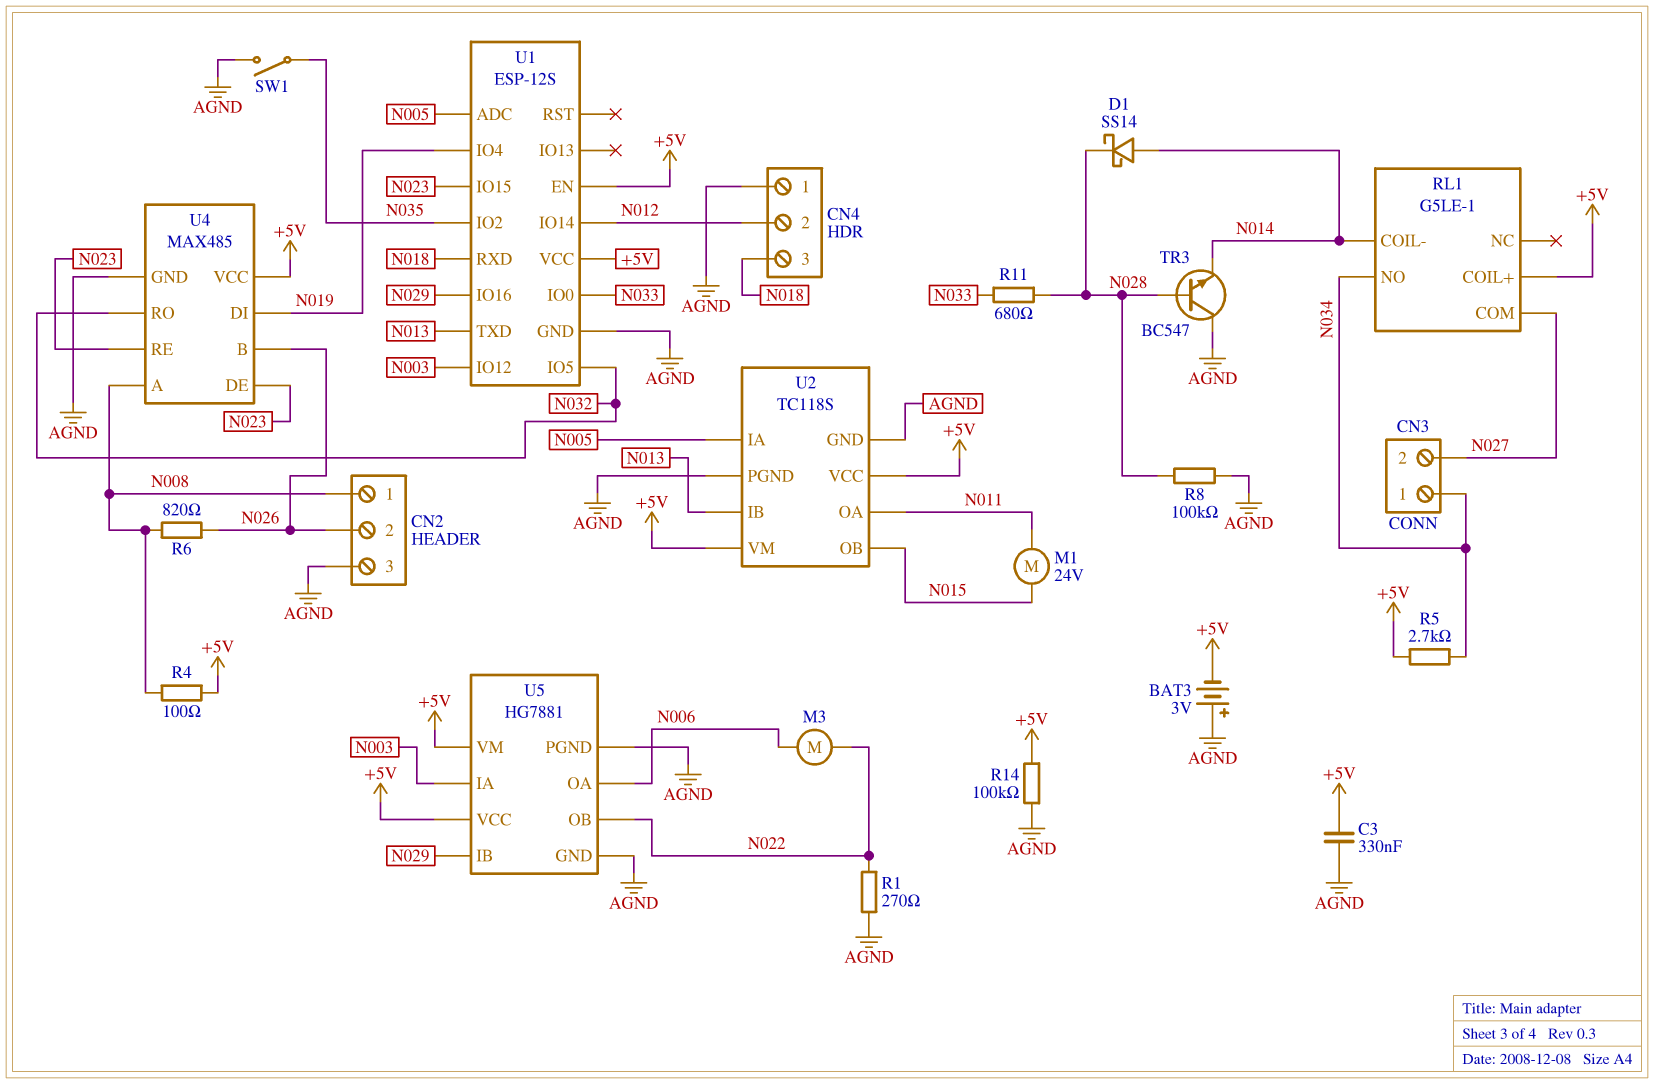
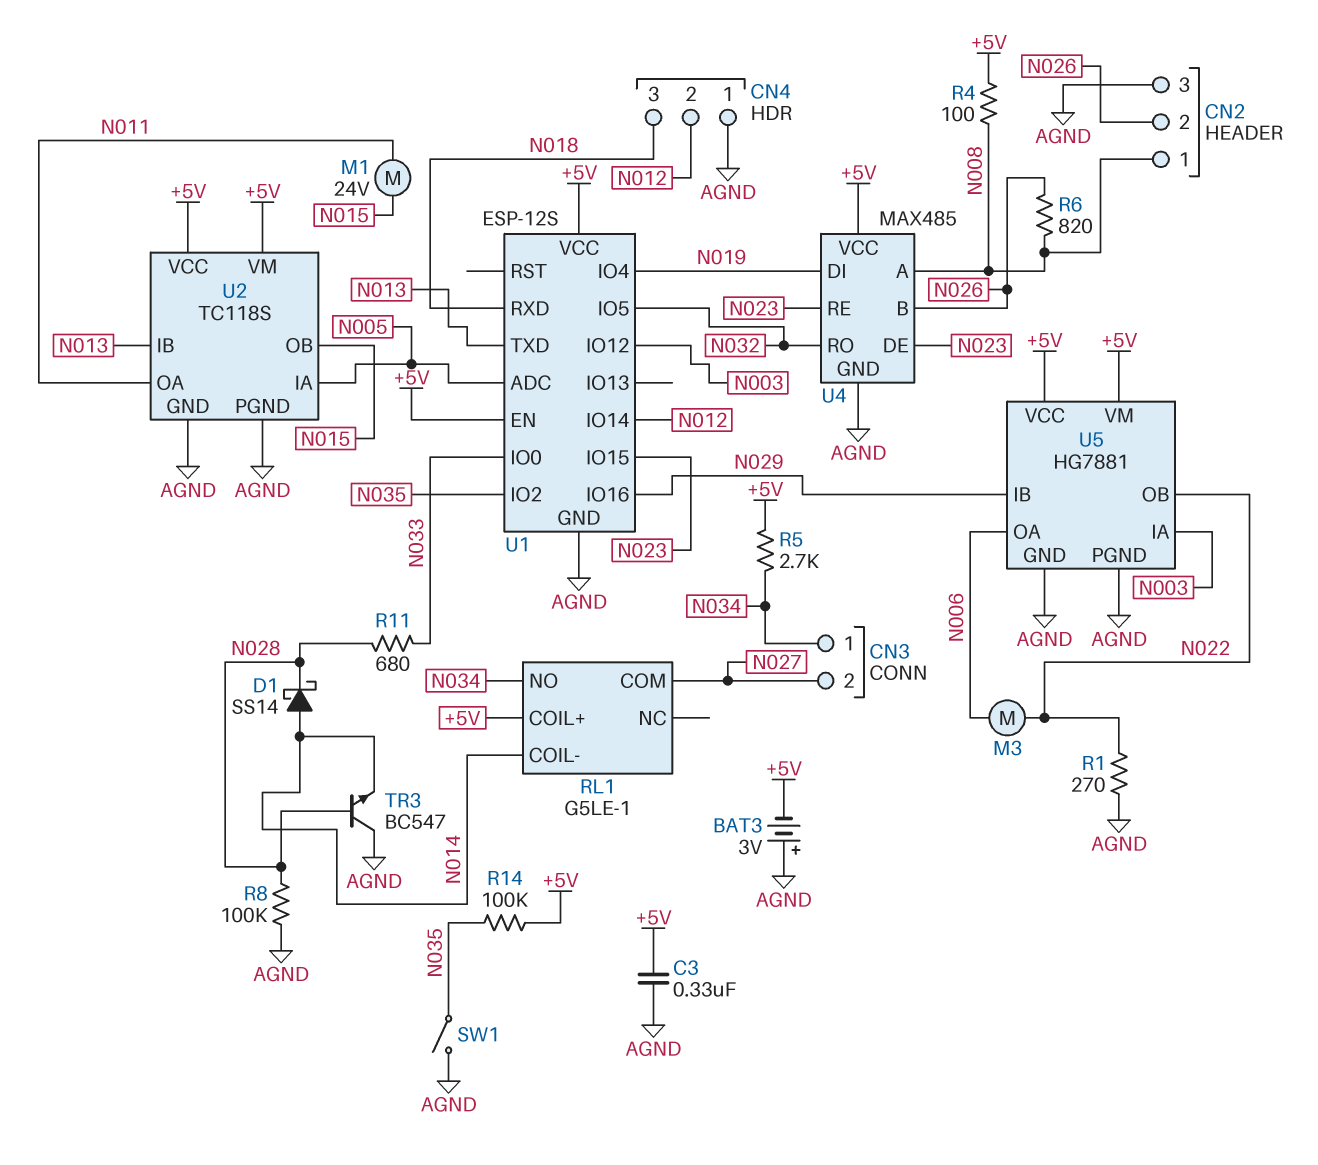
R14: 100k (+5V, AGND) -> 100k (+5V, N035)

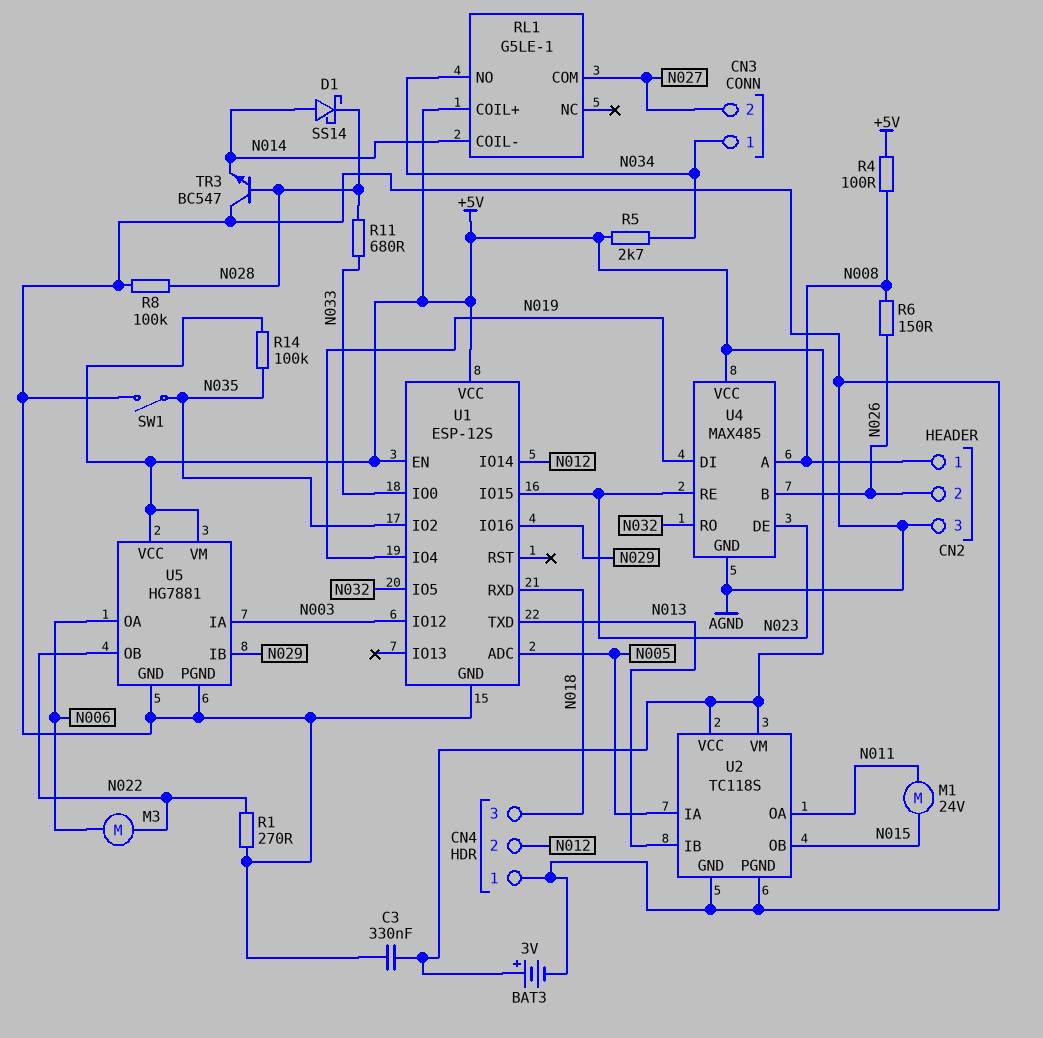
BAT3: 3V (plus AGND, minus +5V) -> 3V (plus +5V, minus AGND)
R6: 820 (N008, N026) -> 150 (N008, N026)

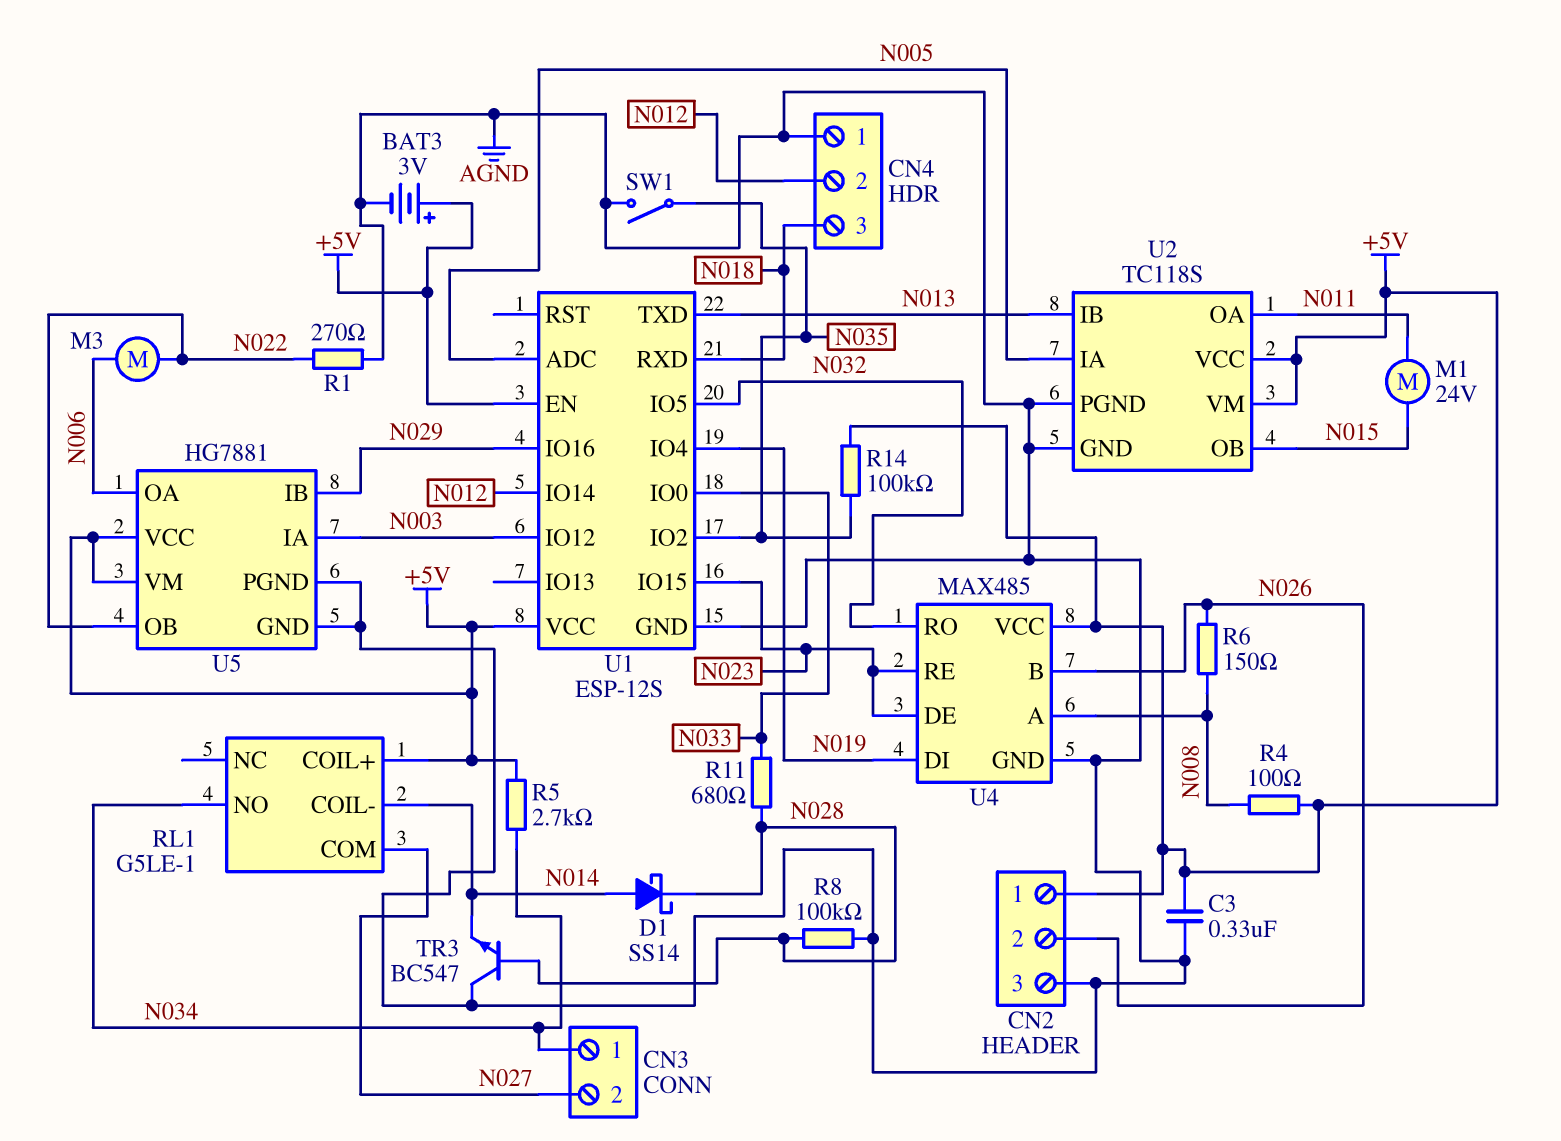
CN2 pin 1: N008 -> +5V

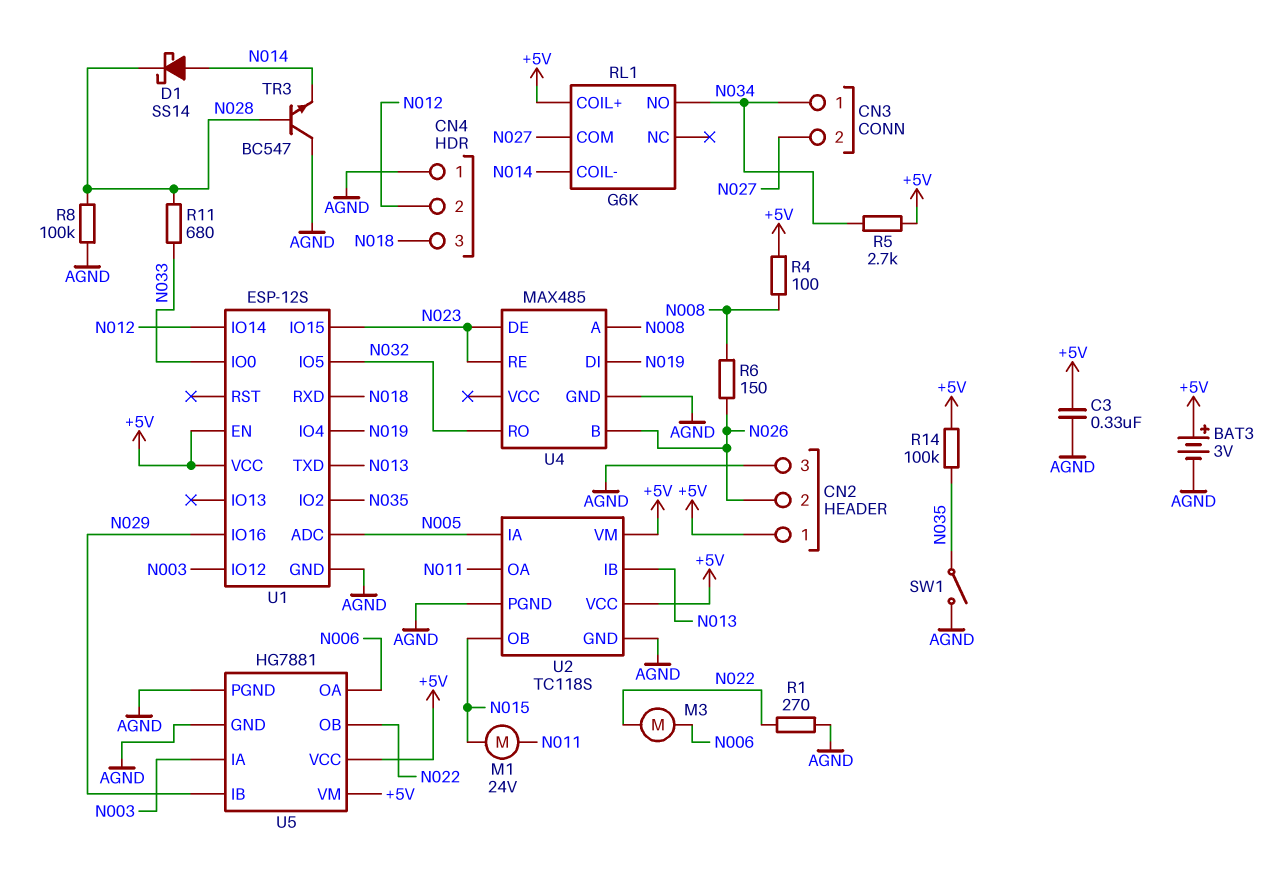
RL1: G5LE-1 -> G6K
U4 pin VCC: +5V -> none

